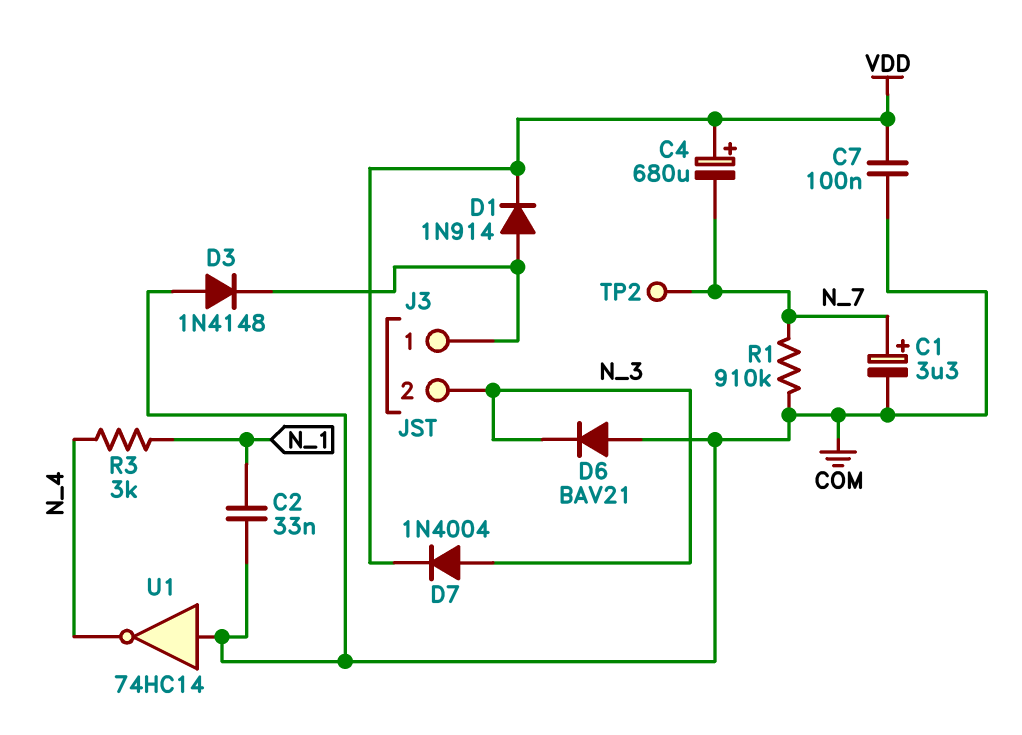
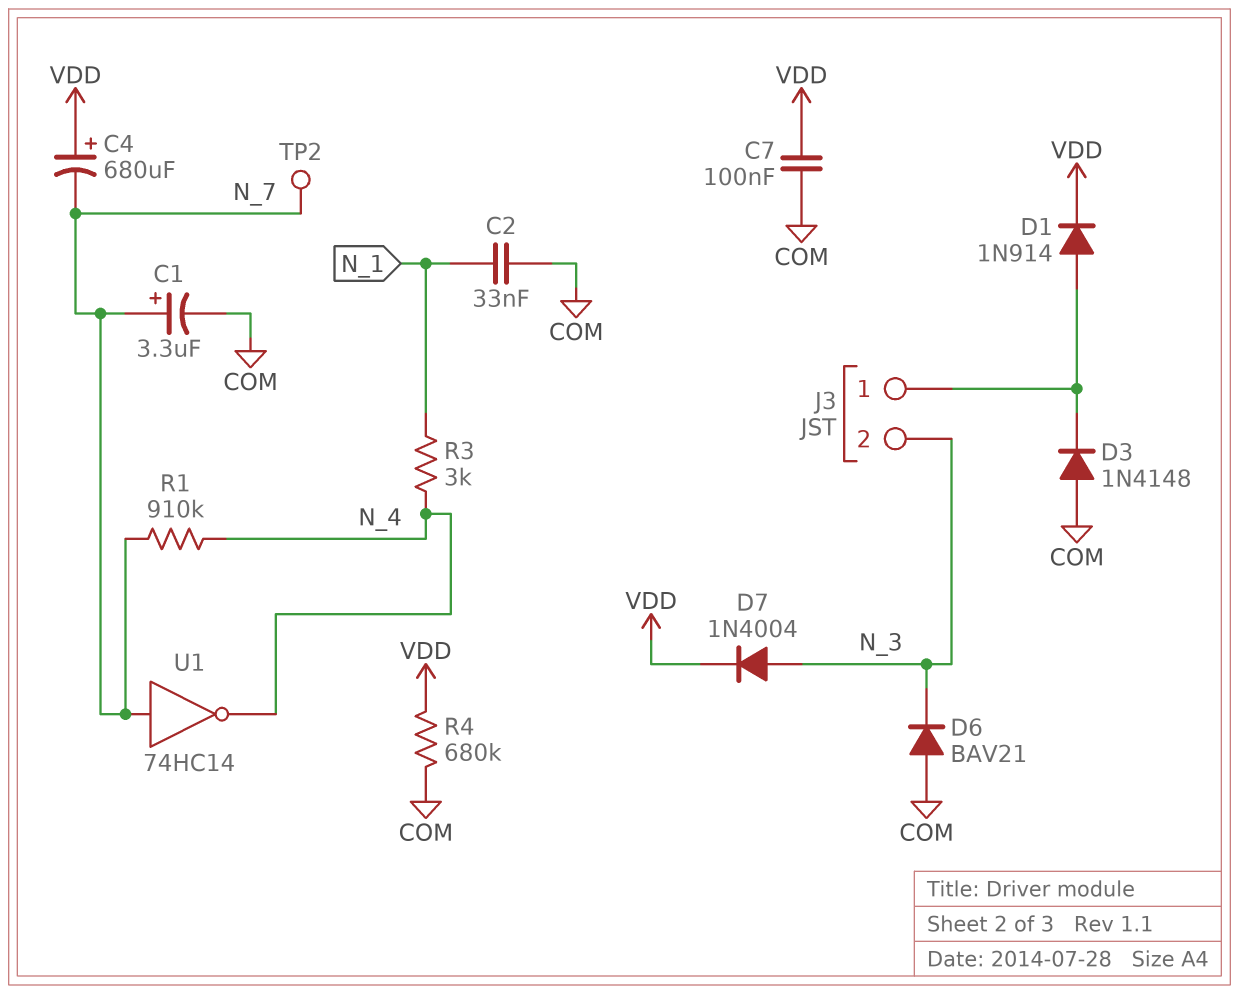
R1: 910k (COM, N_7) -> 910k (N_4, N_7)
R4: none -> 680k (COM, VDD)
U1: NOT 74HC14 (in COM, out N_4) -> NOT 74HC14 (in N_7, out N_4)

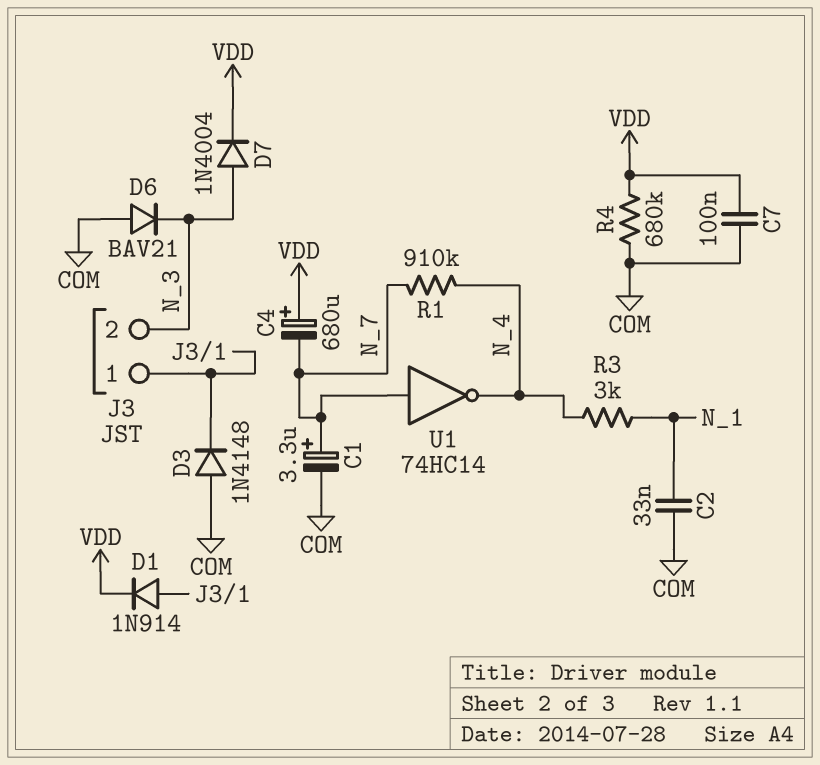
TP2: test point (N_7) -> none

